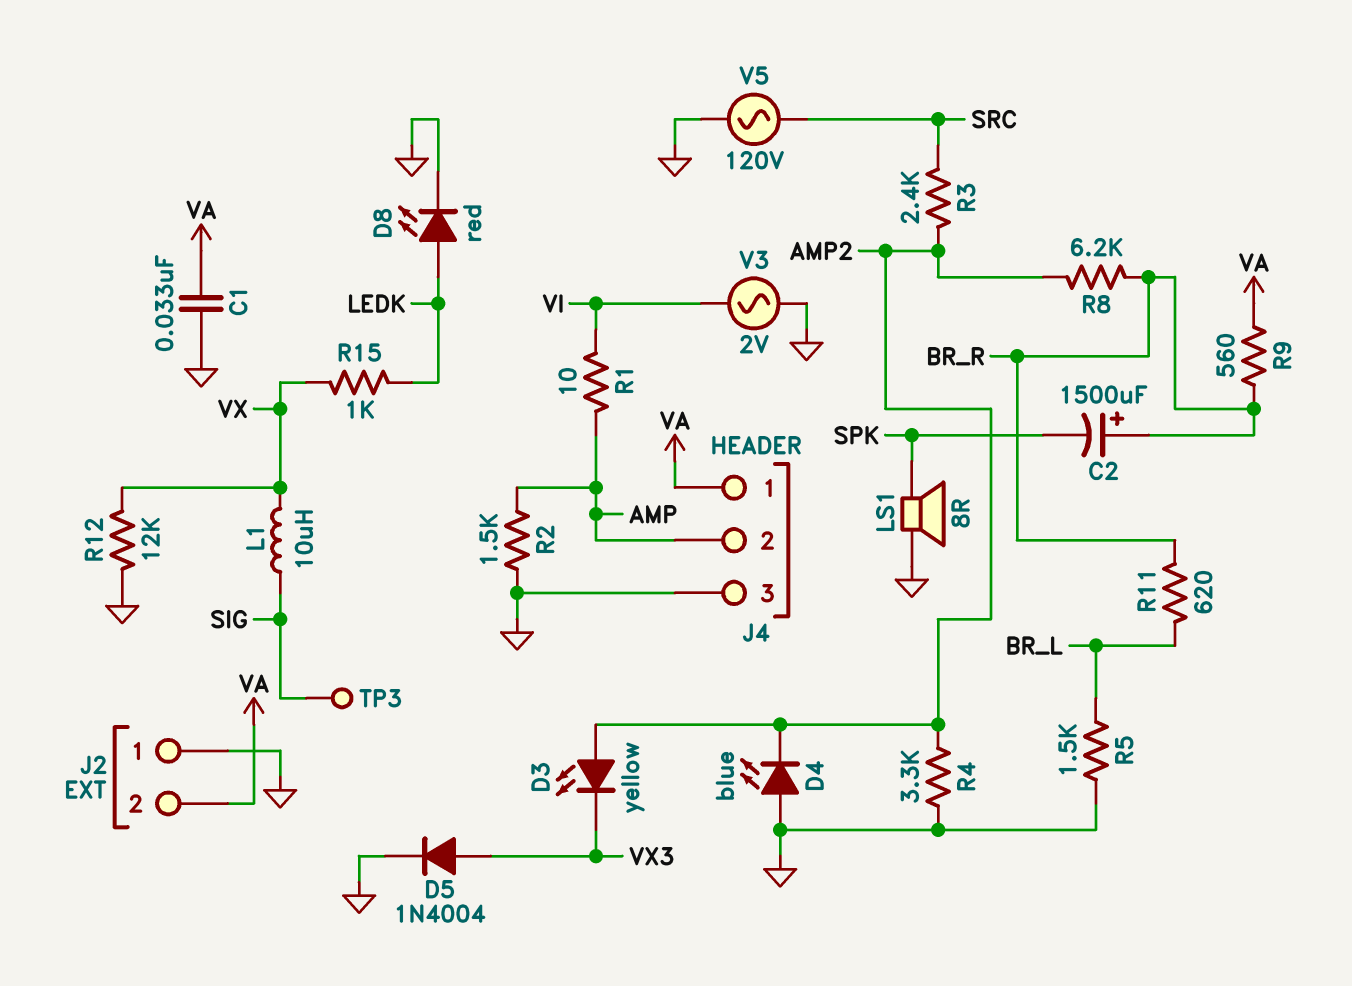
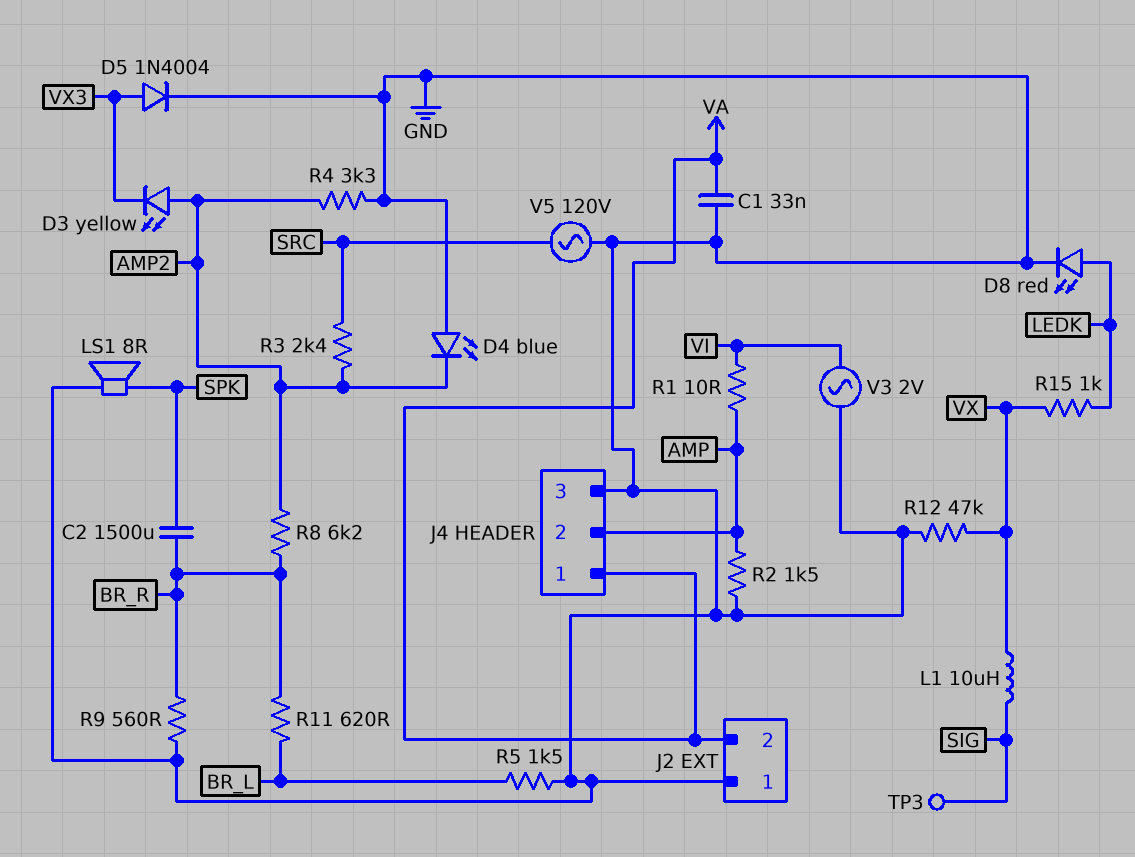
C2: 1500uF (plus BR_R, minus SPK) -> 1500uF (BR_R, SPK)
R9: 560 (BR_R, VA) -> 560 (BR_R, GND)
R12: 12k (GND, VX) -> 47k (GND, VX)

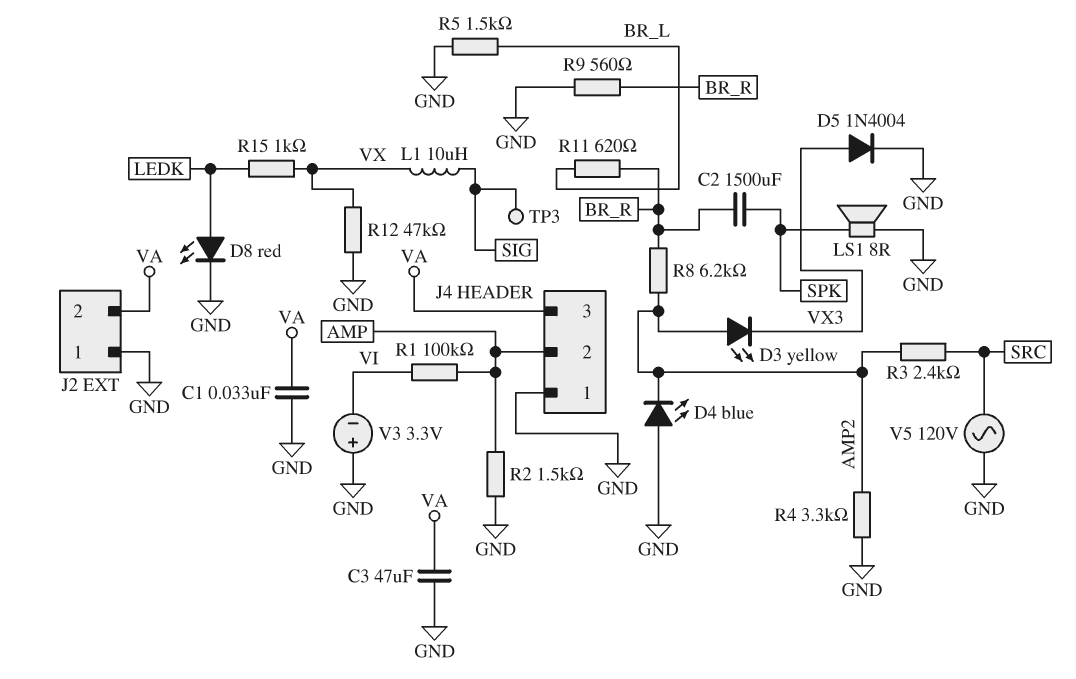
C3: none -> 47uF (GND, VA)
J4 pin 1: VA -> GND
J4 pin 3: GND -> VA
R1: 10 (AMP, VI) -> 100k (AMP, VI)
V3: AC 2V (GND, VI) -> 3.3V (plus GND, minus VI)

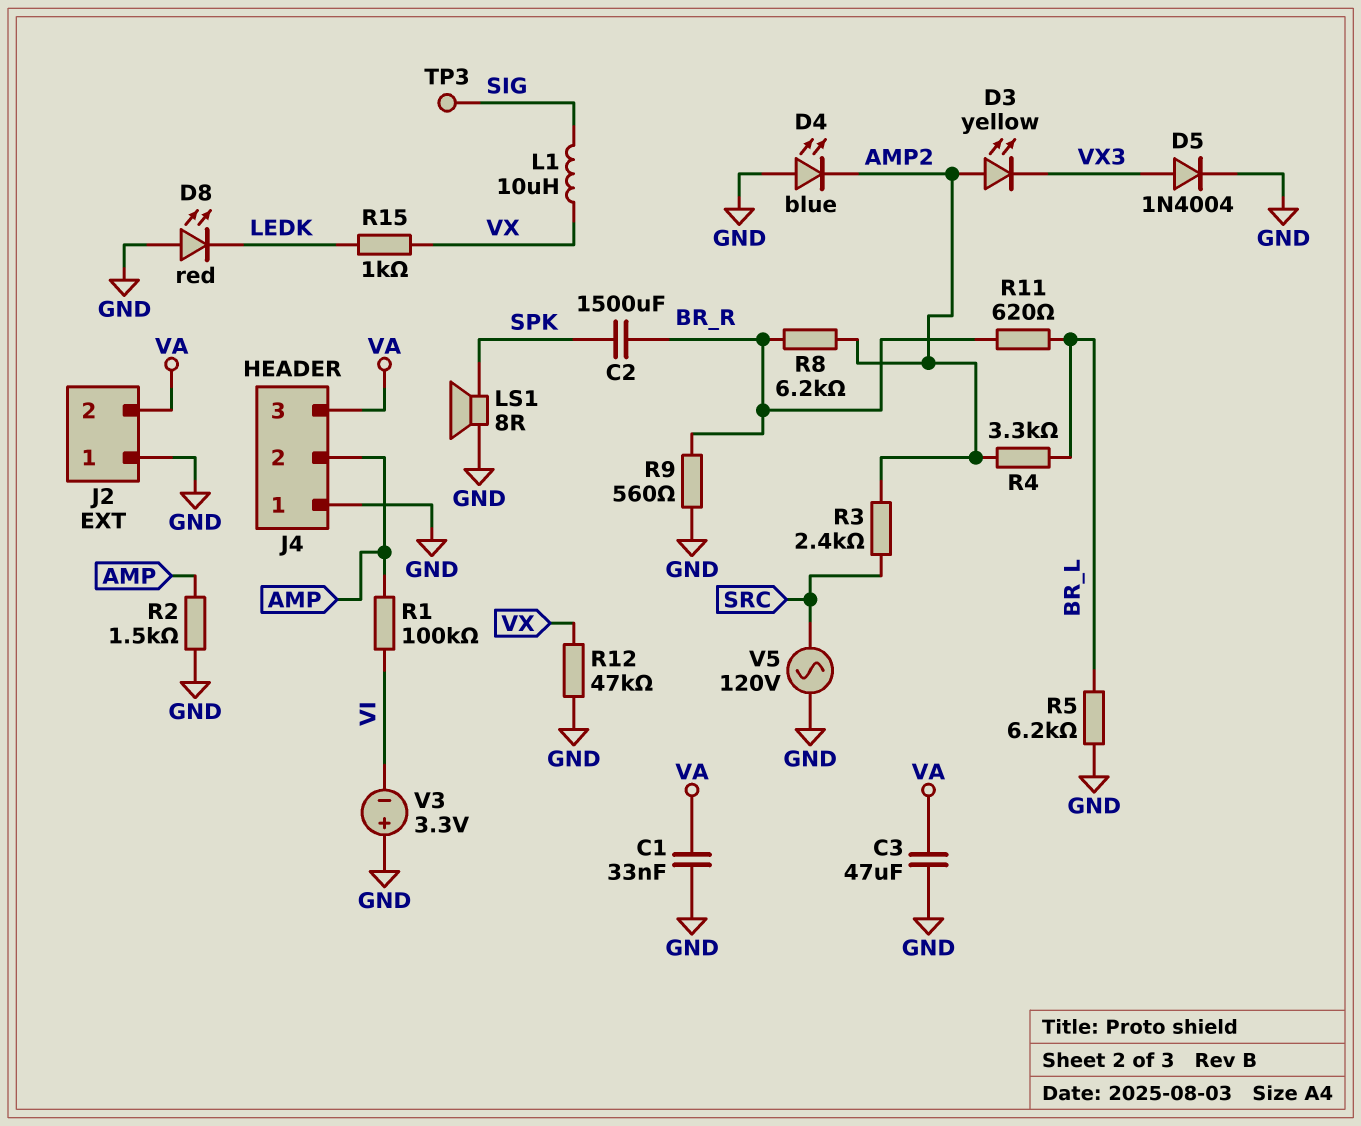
D8: LED red (A LEDK, K GND) -> LED red (A GND, K LEDK)
R4: 3.3k (AMP2, GND) -> 3.3k (AMP2, BR_L)
R5: 1.5k (BR_L, GND) -> 6.2k (BR_L, GND)

